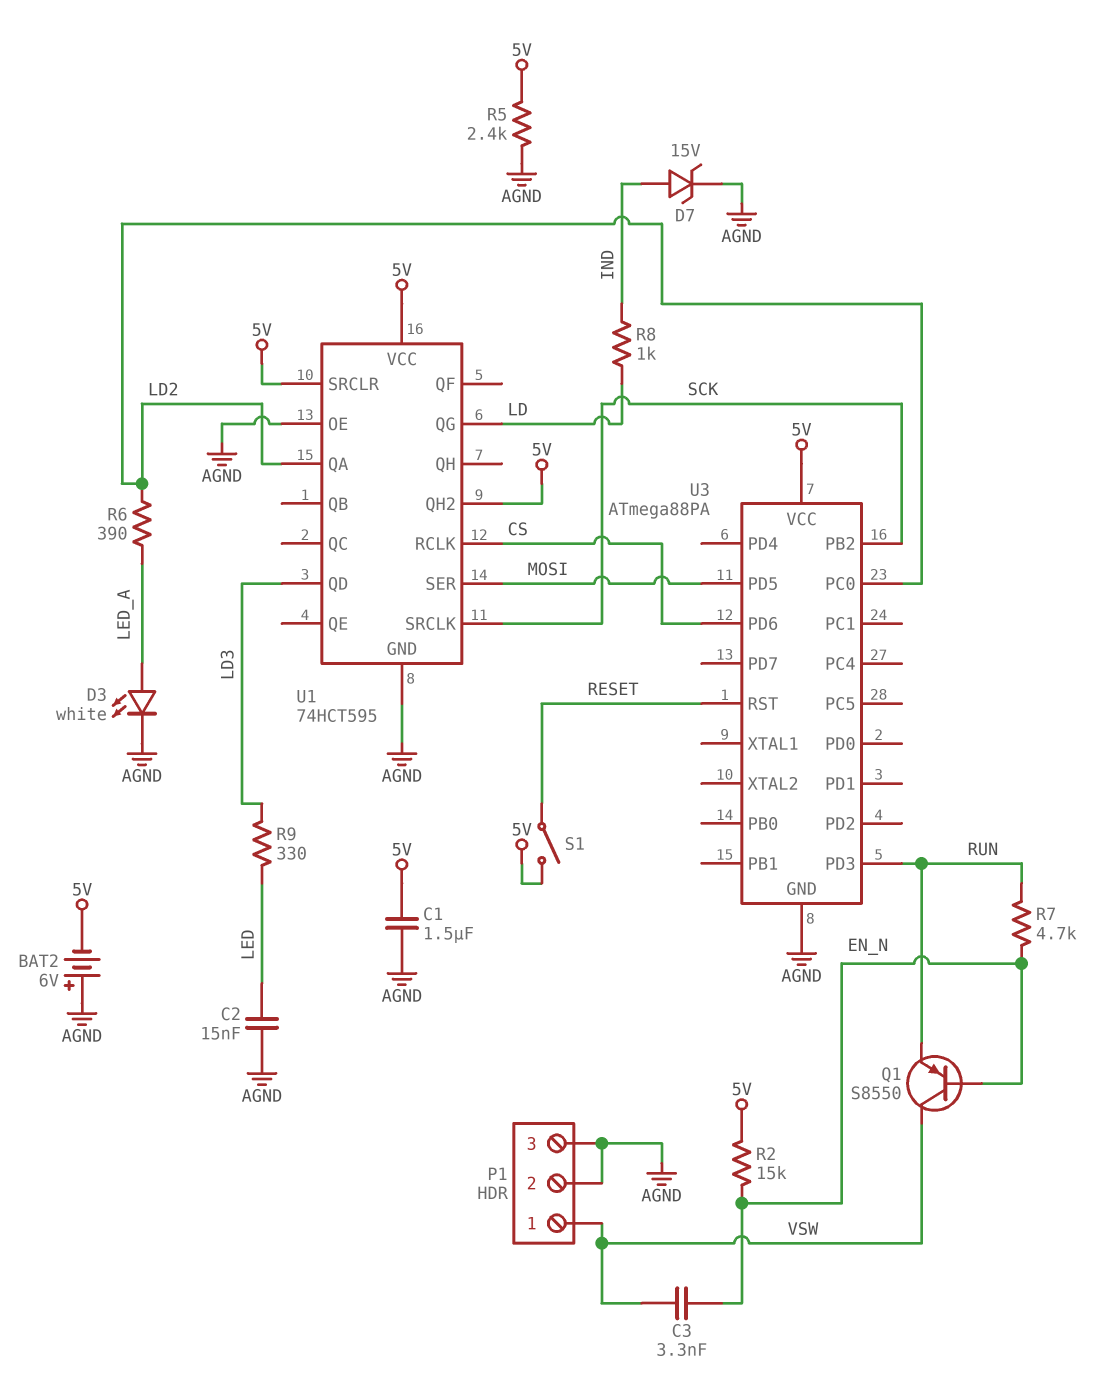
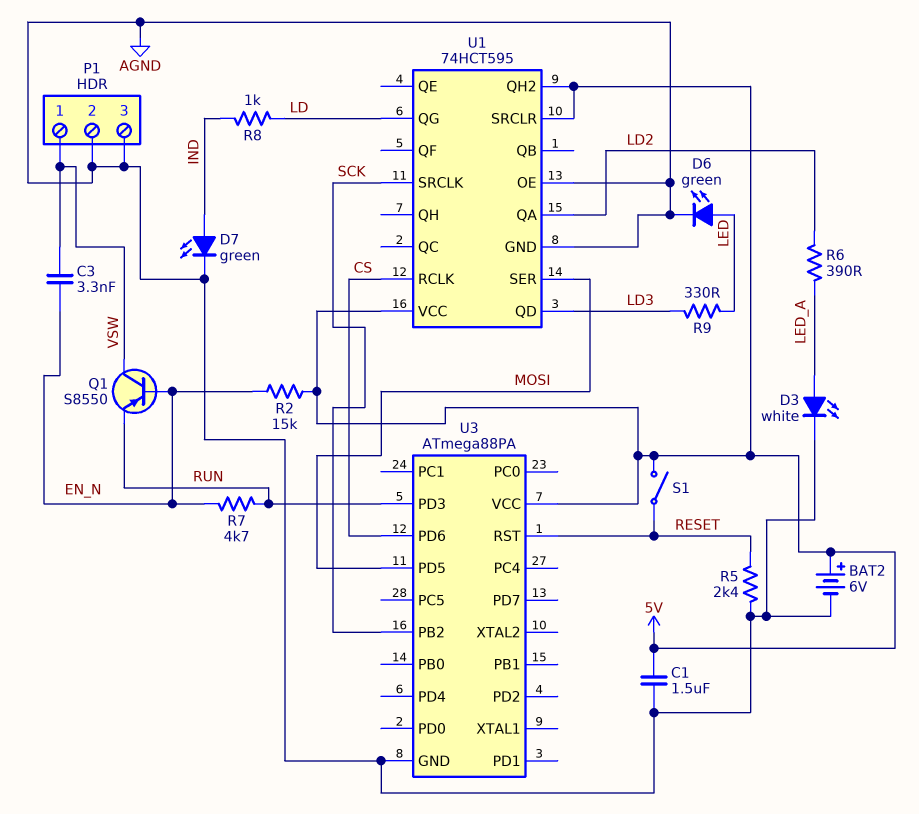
BAT2: 6V (plus AGND, minus 5V) -> 6V (plus 5V, minus AGND)
C2: 15nF (AGND, LED) -> none
D6: none -> LED green (A LED, K AGND)
D7: zener 15V (A IND, K AGND) -> LED green (A IND, K AGND)
R5: 2.4k (5V, AGND) -> 2.4k (AGND, RESET)
U3 pin PC0: LD2 -> none

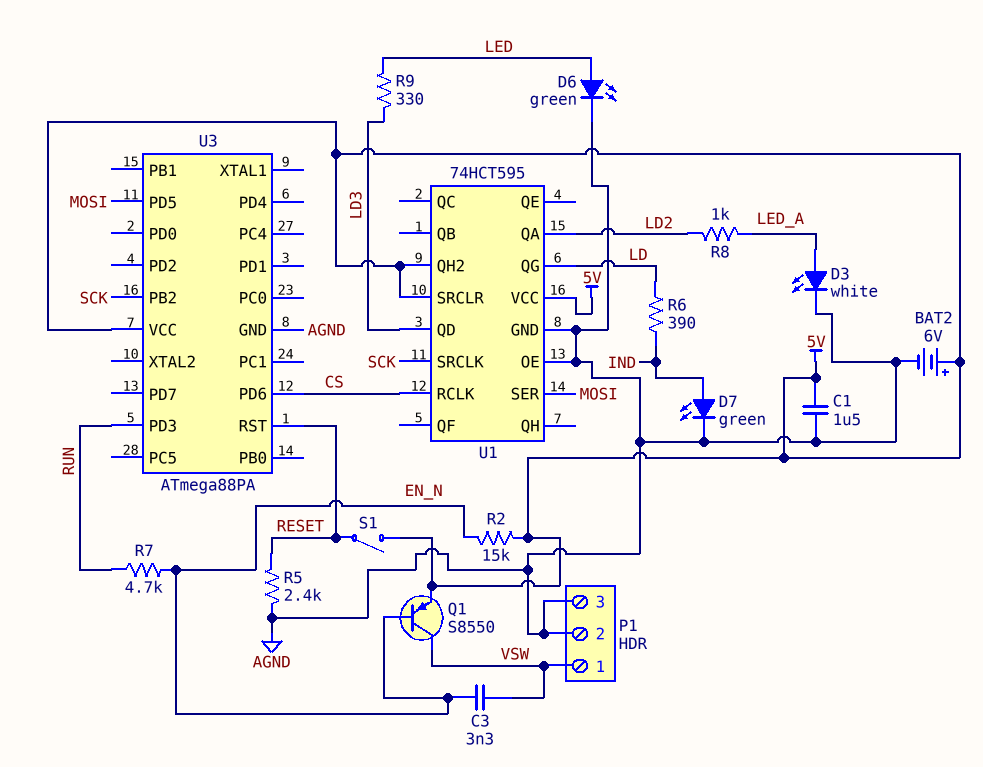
Q1: PNP S8550 (B EN_N, C VSW, E RUN) -> PNP S8550 (B EN_N, C VSW, E 5V)
R6: 390 (LD2, LED_A) -> 390 (IND, LD)
R8: 1k (IND, LD) -> 1k (LD2, LED_A)

